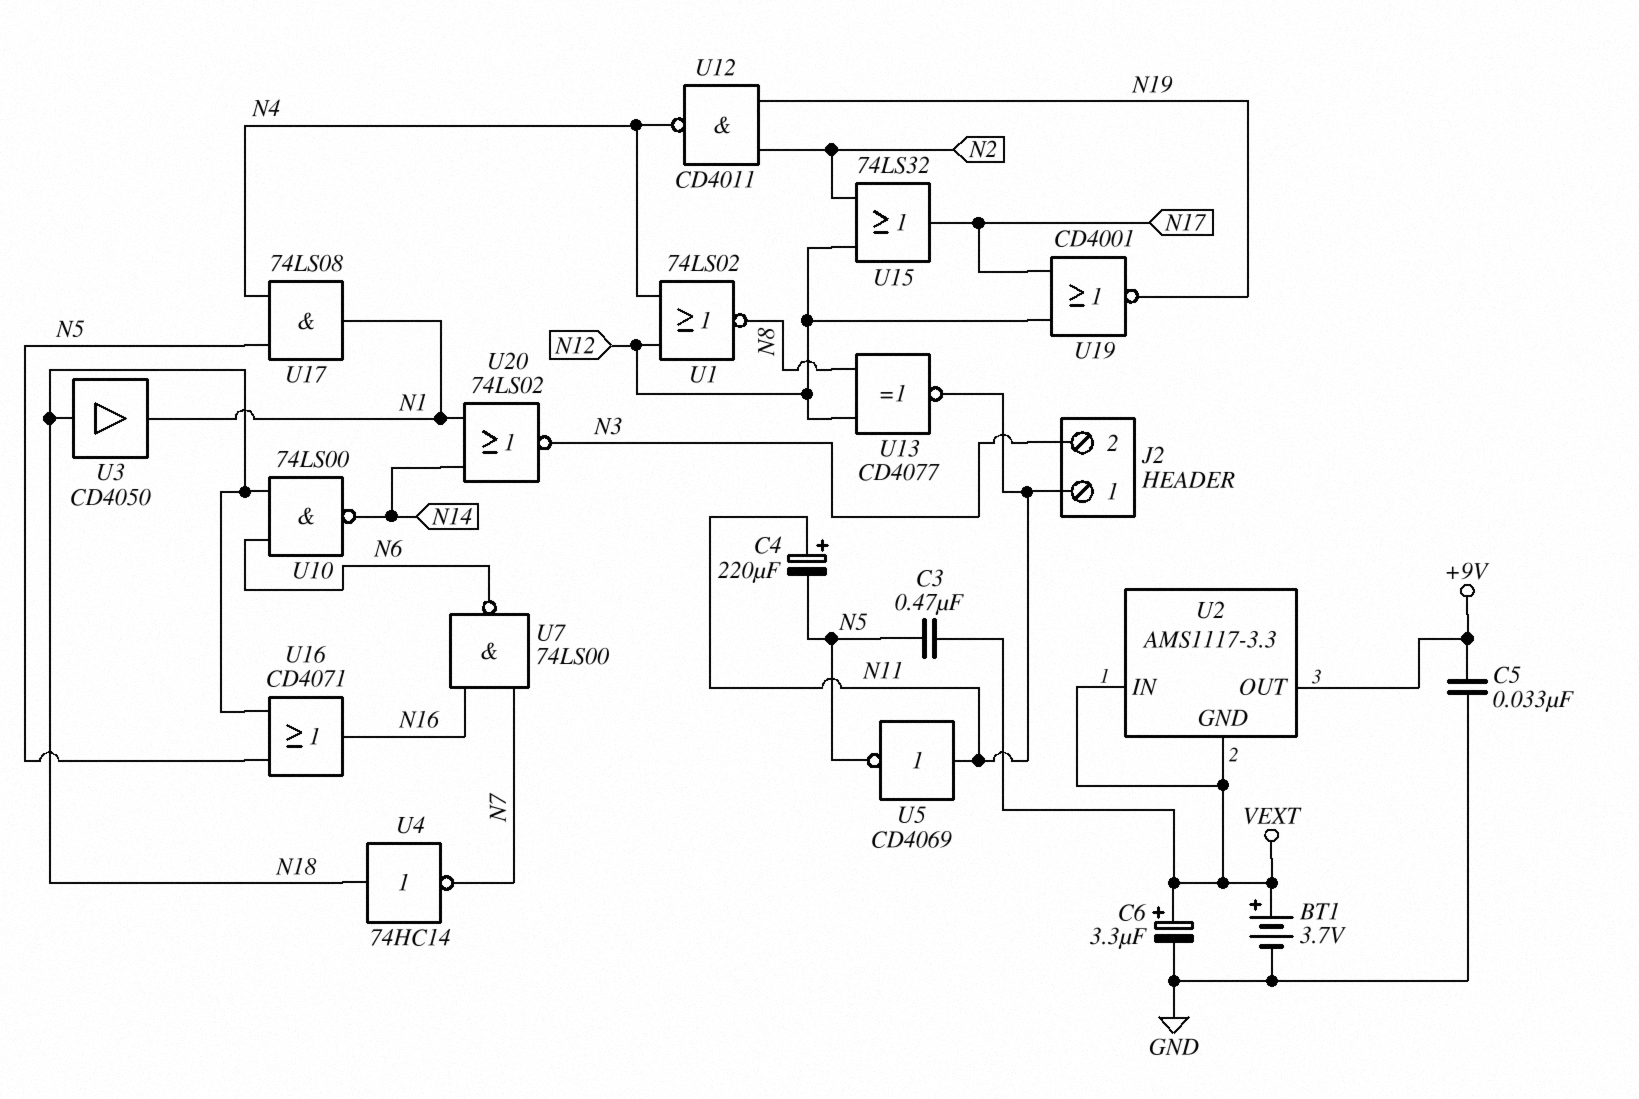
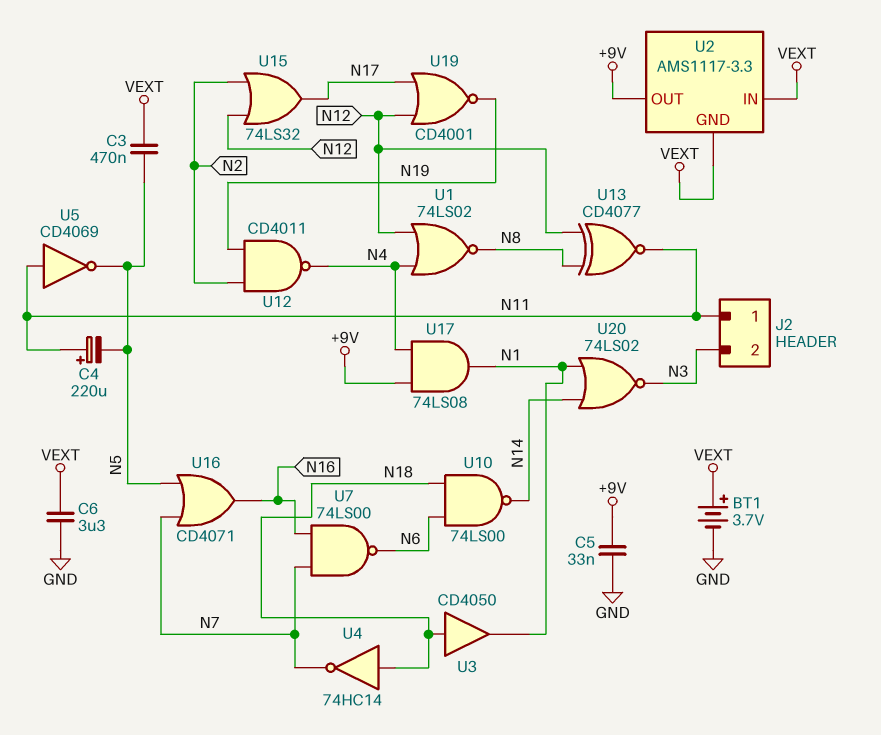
C6: 3.3uF (plus VEXT, minus GND) -> 3.3uF (GND, VEXT)
U16: OR CD4071 (in N5, in N18, out N16) -> OR CD4071 (in N5, in N7, out N16)
U17: AND 74LS08 (in N4, in N5, out N1) -> AND 74LS08 (in +9V, in N4, out N1)

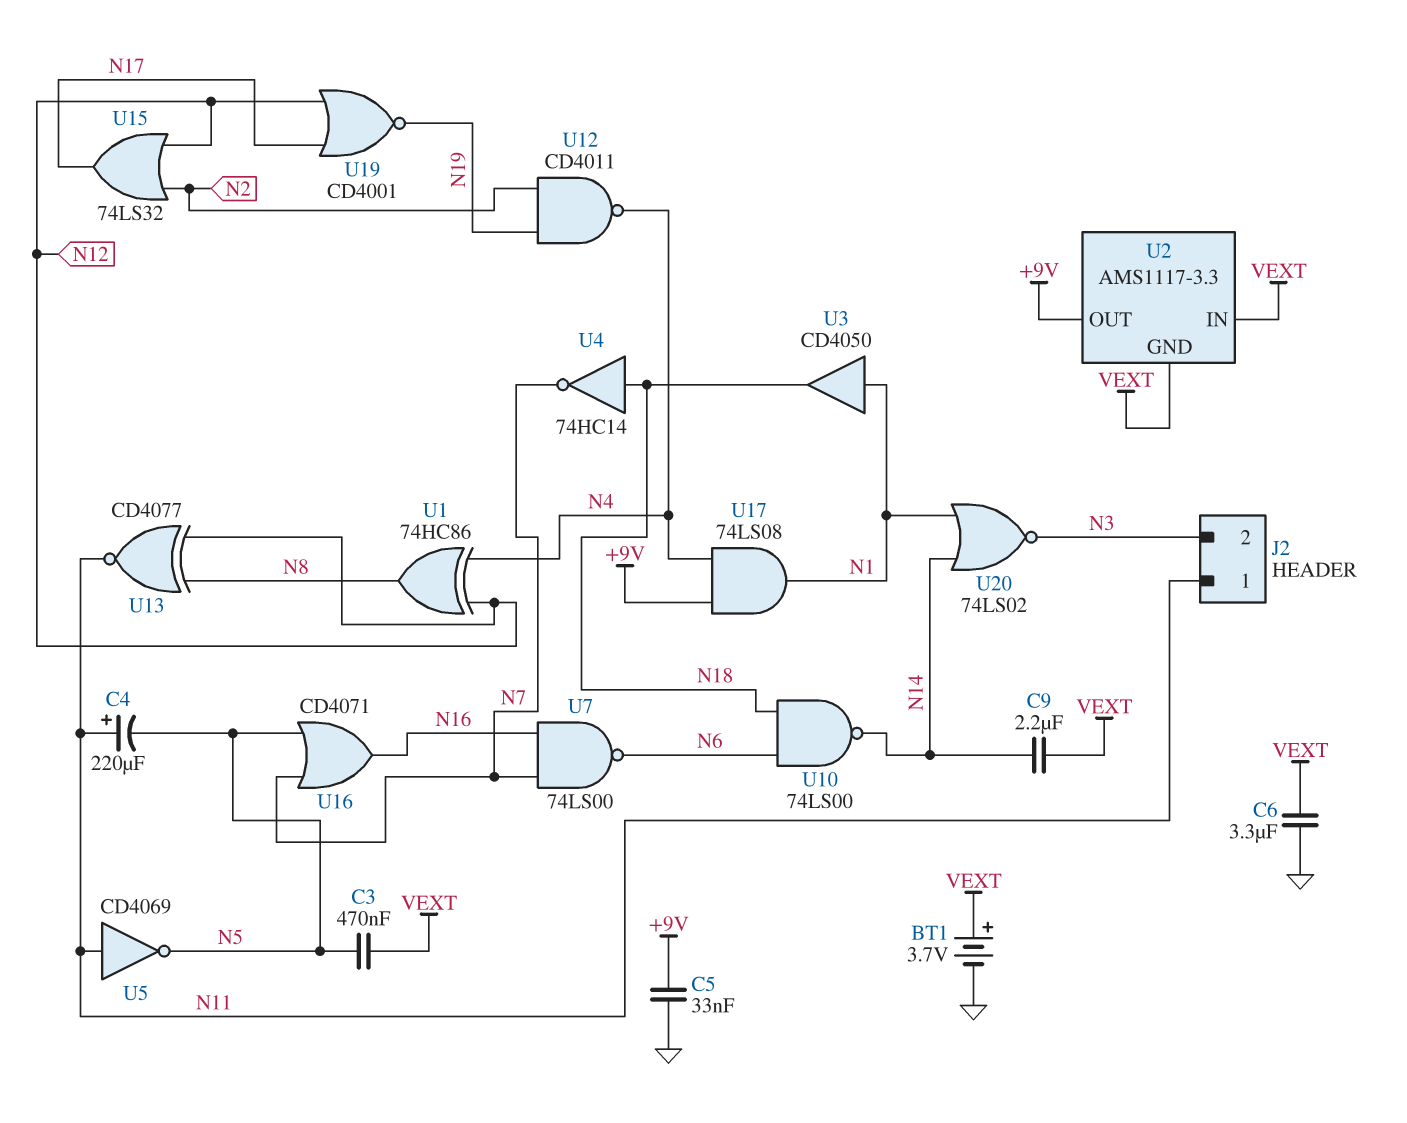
C9: none -> 2.2uF (N14, VEXT)
U1: NOR 74LS02 (in N4, in N12, out N8) -> XOR 74HC86 (in N4, in N12, out N8)
U3: buffer CD4050 (in N18, out N1) -> buffer CD4050 (in N1, out N18)

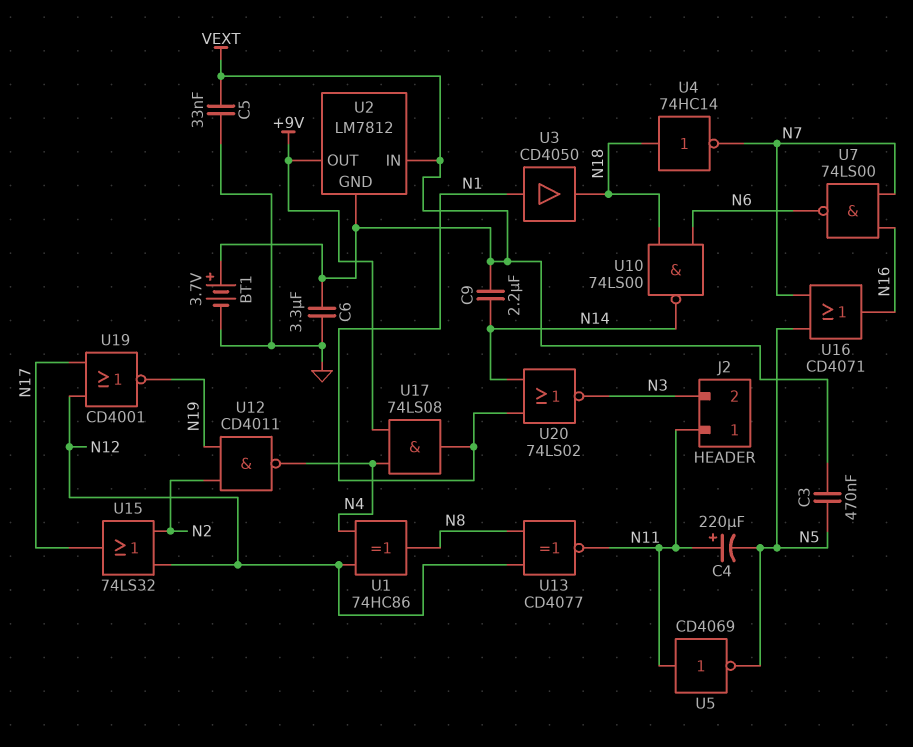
C5: 33nF (+9V, GND) -> 33nF (GND, VEXT)
U2: AMS1117-3.3 -> LM7812

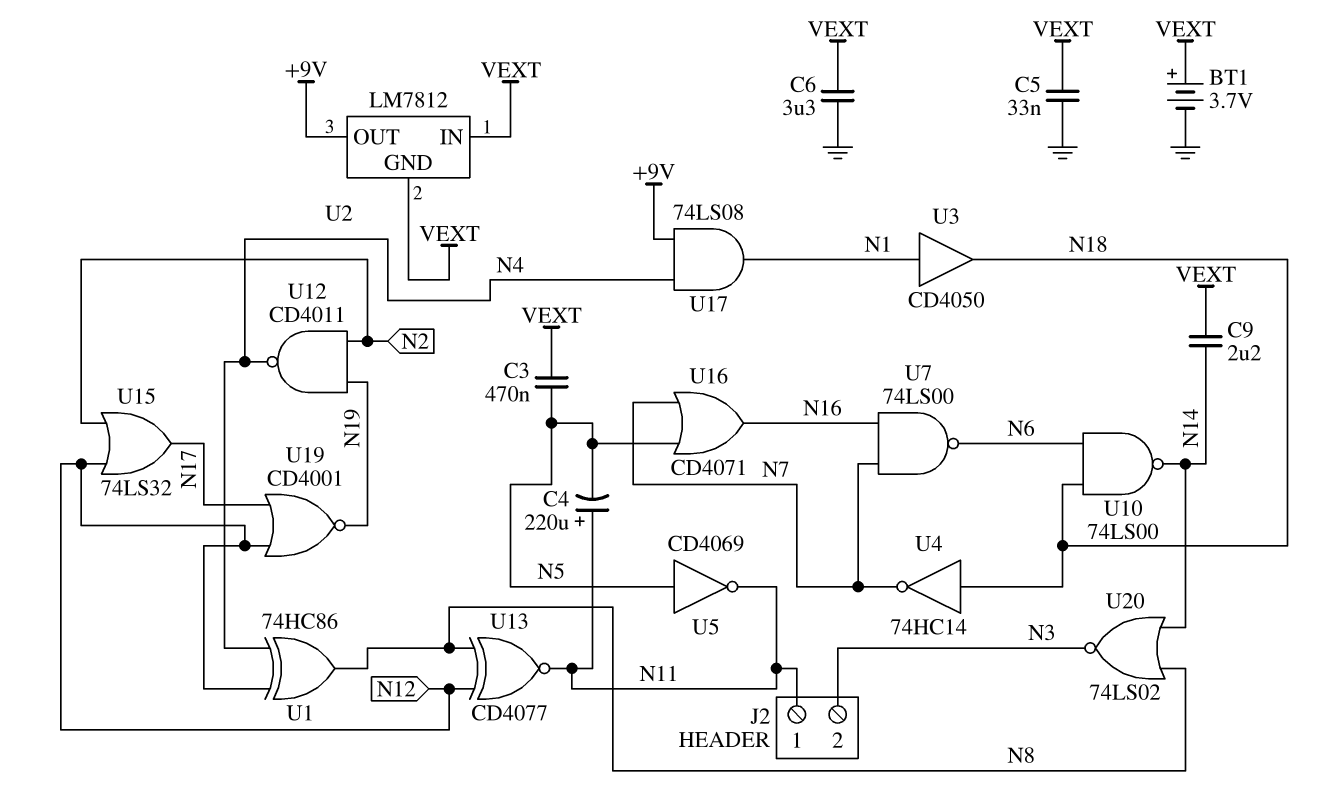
U5: NOT CD4069 (in N11, out N5) -> NOT CD4069 (in N5, out N11)
U20: NOR 74LS02 (in N1, in N14, out N3) -> NOR 74LS02 (in N8, in N14, out N3)

